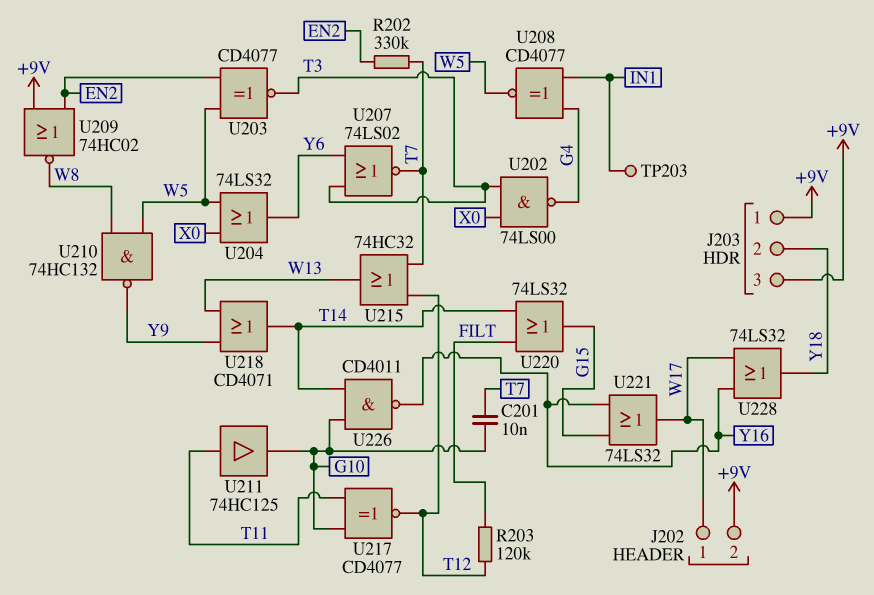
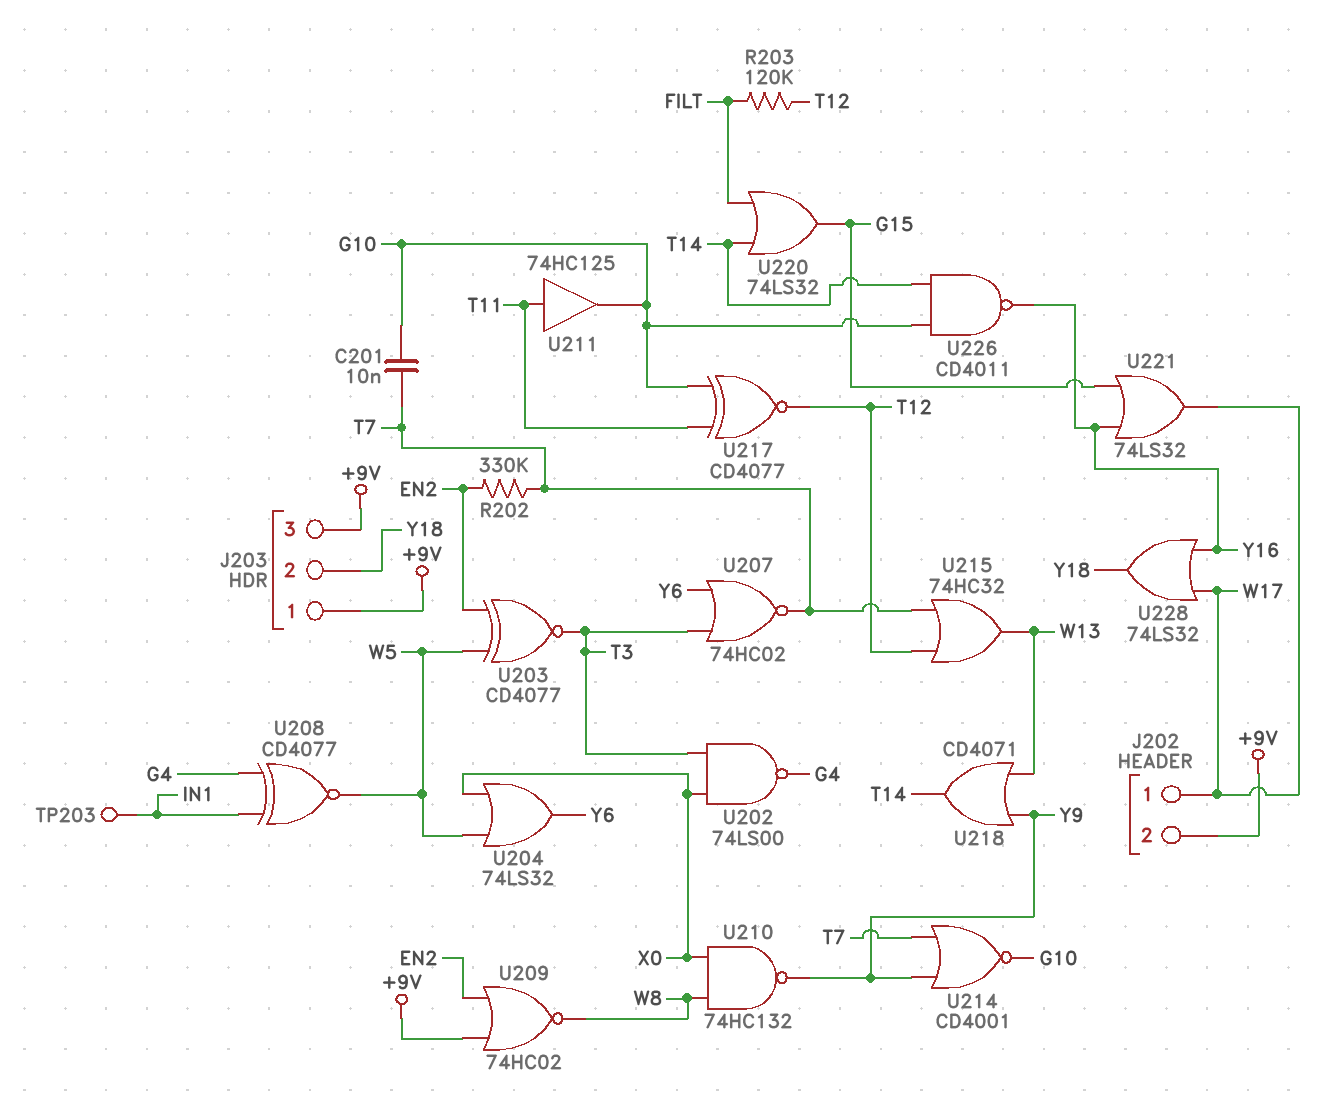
U207: NOR 74LS02 (in T3, in Y6, out T7) -> NOR 74HC02 (in T3, in Y6, out T7)
U210: NAND 74HC132 (in W5, in W8, out Y9) -> NAND 74HC132 (in W8, in X0, out Y9)
U214: none -> NOR CD4001 (in T7, in Y9, out G10)

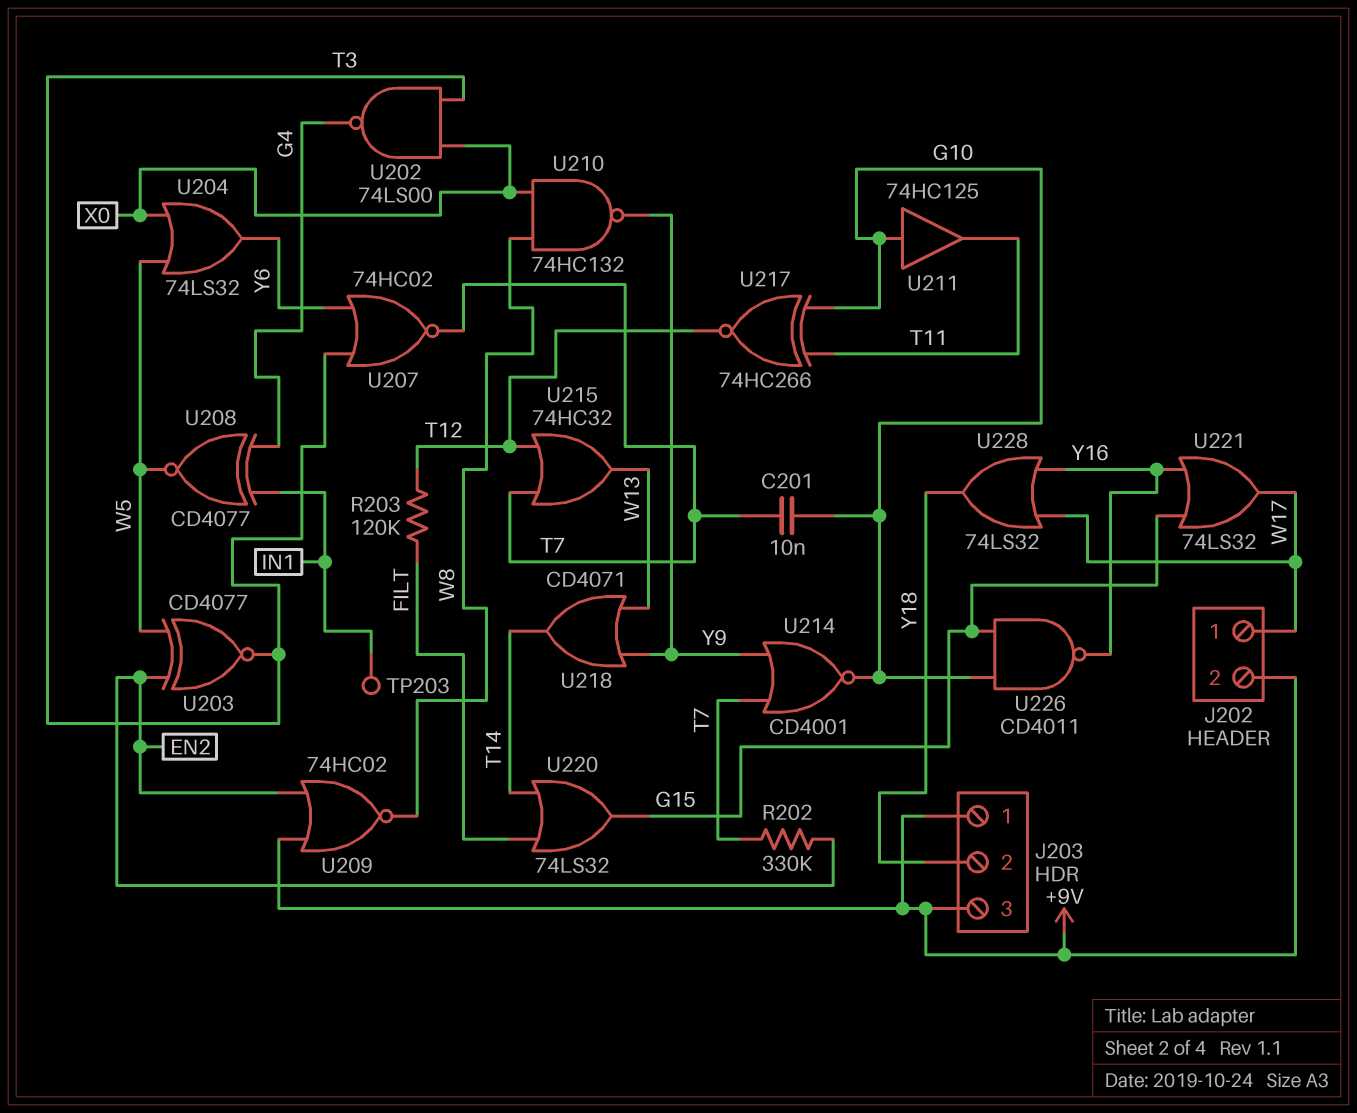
U211: buffer 74HC125 (in T11, out G10) -> buffer 74HC125 (in G10, out T11)
U217: XNOR CD4077 (in G10, in T11, out T12) -> XNOR 74HC266 (in G10, in T11, out T12)
U226: NAND CD4011 (in G10, in T14, out Y16) -> NAND CD4011 (in G10, in G15, out Y16)

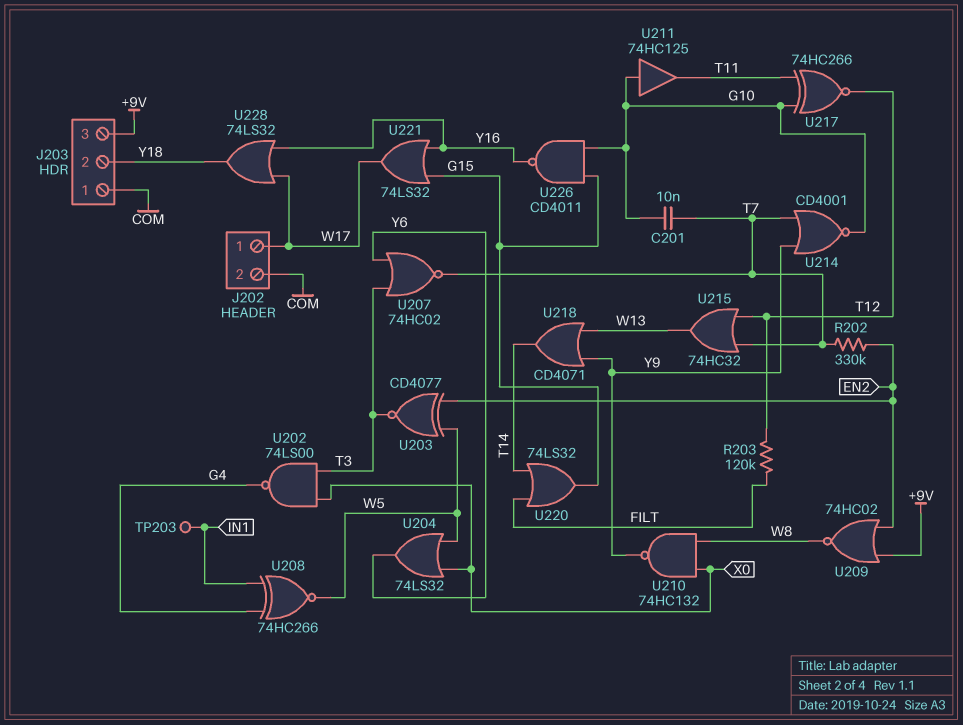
J202 pin 2: +9V -> COM
J203 pin 1: +9V -> COM
U208: XNOR CD4077 (in G4, in IN1, out W5) -> XNOR 74HC266 (in G4, in IN1, out W5)

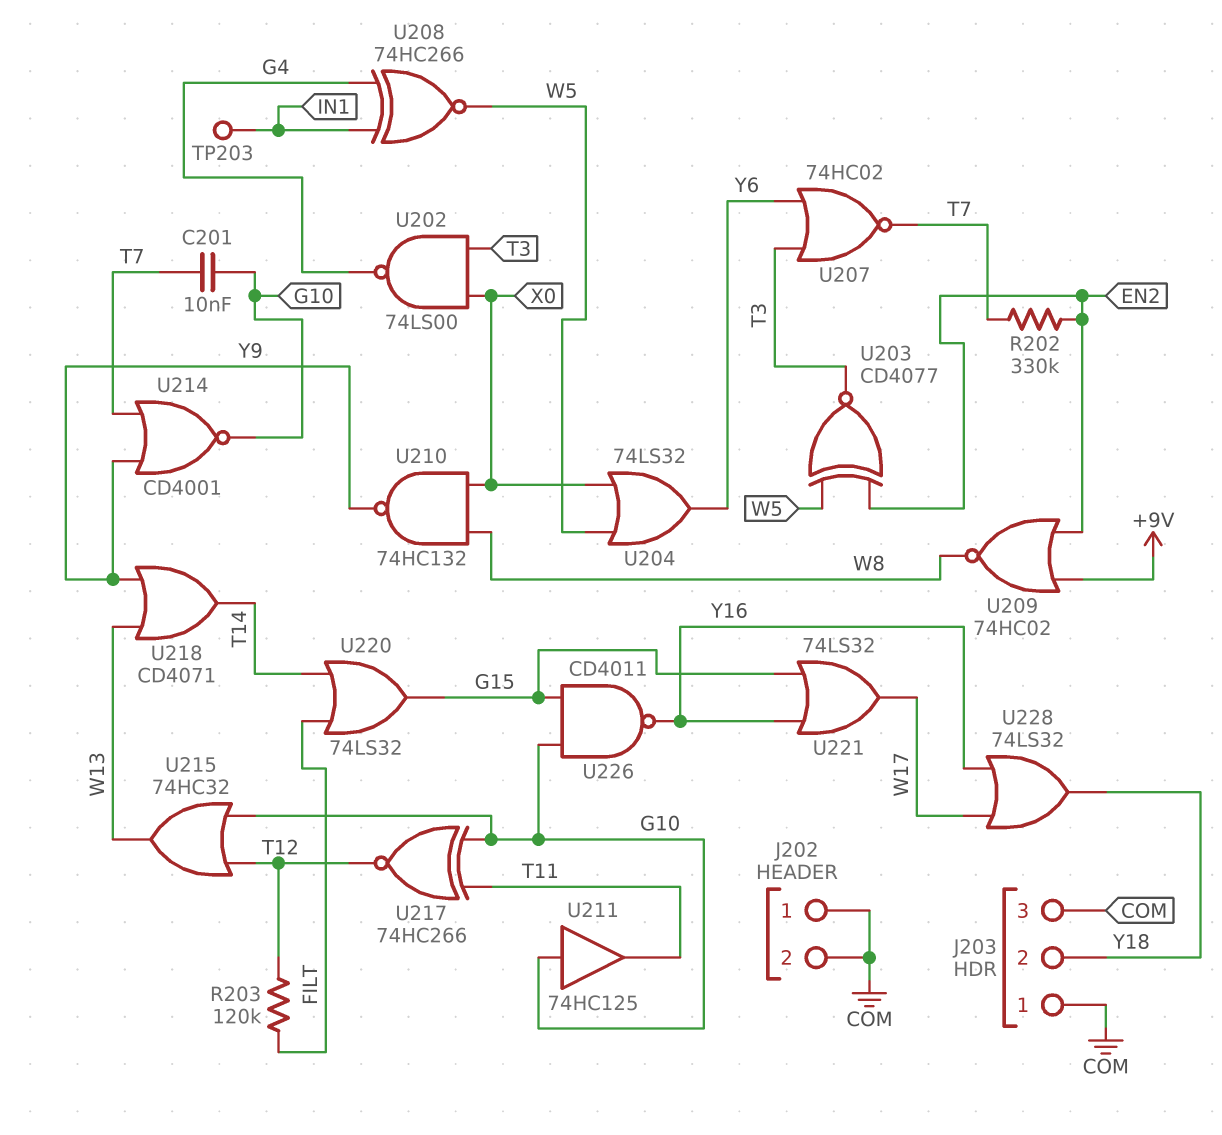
J202 pin 1: W17 -> COM
J203 pin 3: +9V -> COM
U215: OR 74HC32 (in T7, in T12, out W13) -> OR 74HC32 (in G10, in T12, out W13)

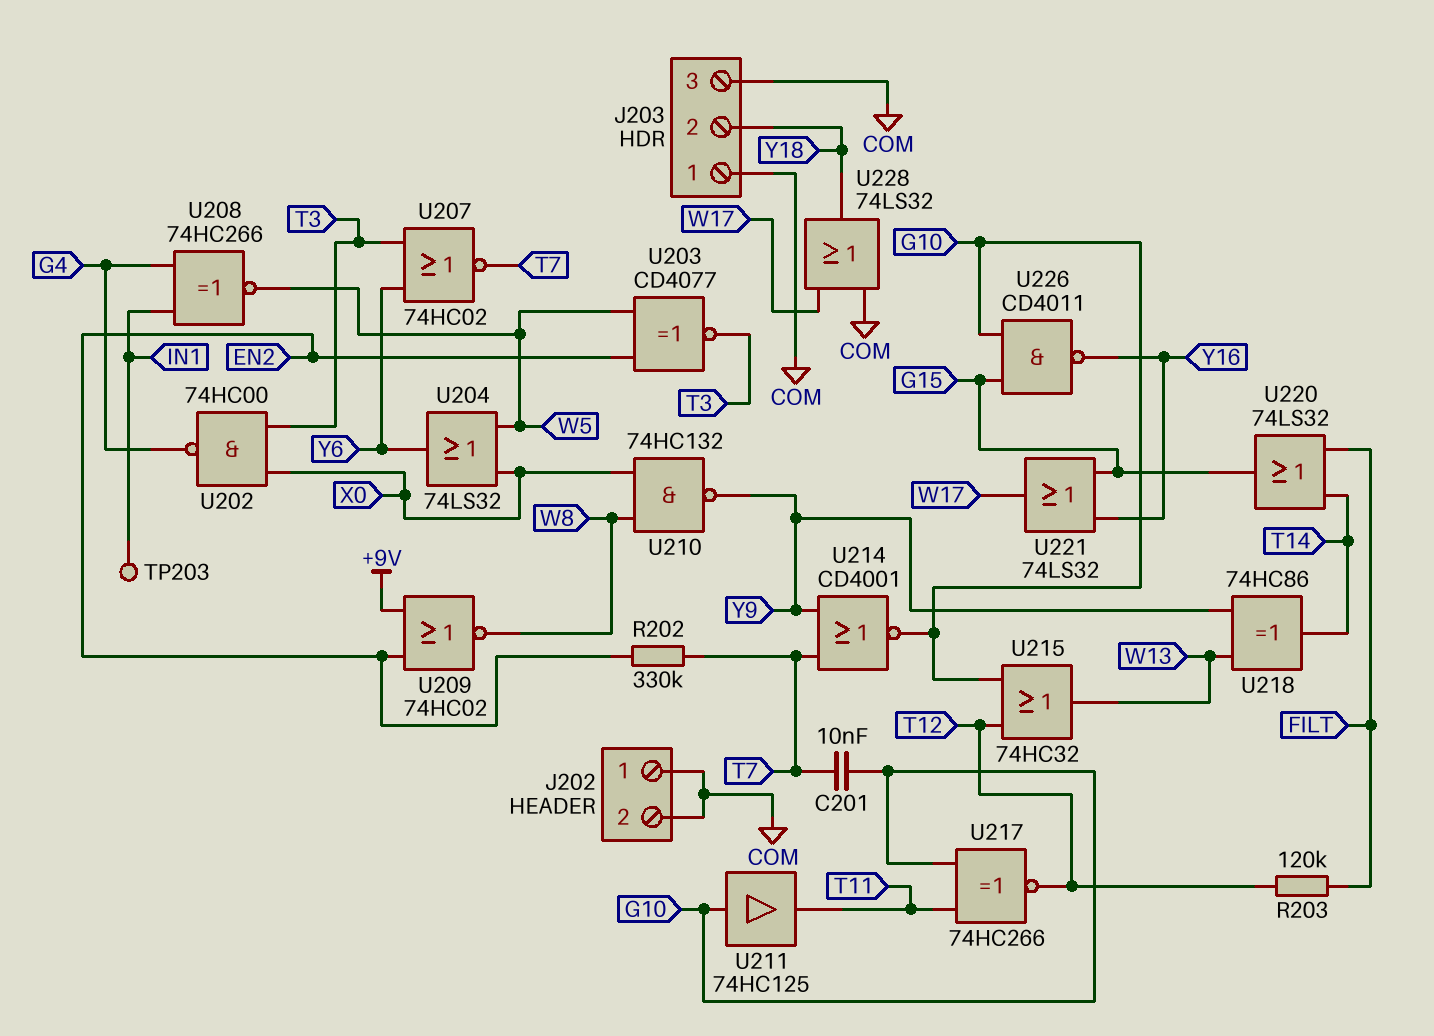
U202: NAND 74LS00 (in T3, in X0, out G4) -> NAND 74HC00 (in T3, in X0, out G4)
U218: OR CD4071 (in W13, in Y9, out T14) -> XOR 74HC86 (in W13, in Y9, out T14)
U228: OR 74LS32 (in W17, in Y16, out Y18) -> OR 74LS32 (in COM, in W17, out Y18)

